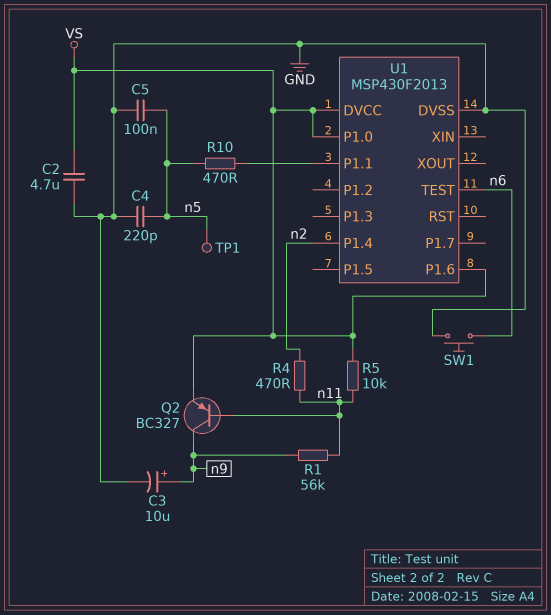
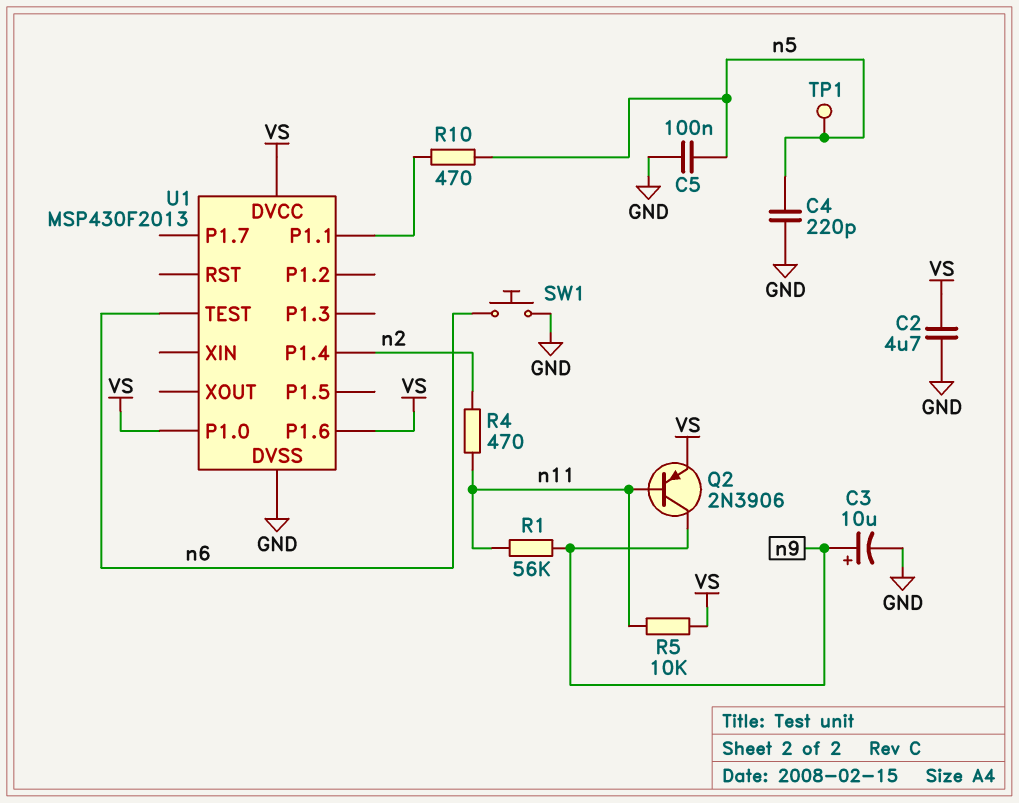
Q2: PNP BC327 (B n11, C n9, E VS) -> PNP 2N3906 (B n11, C n9, E VS)

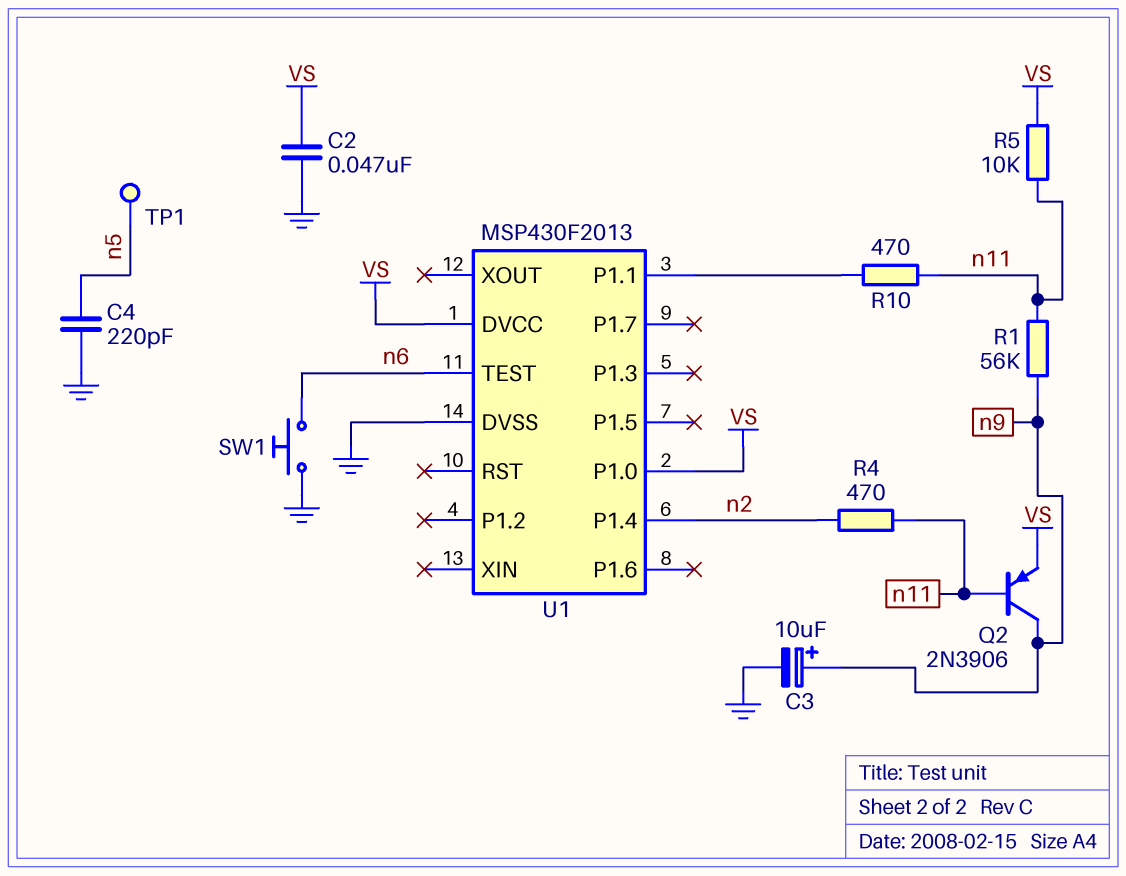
C2: 4.7uF (GND, VS) -> 47nF (GND, VS)
C5: 100nF (GND, n5) -> none
R10: 470 (U1/P1.1, n5) -> 470 (U1/P1.1, n11)
U1 pin P1.6: VS -> none

